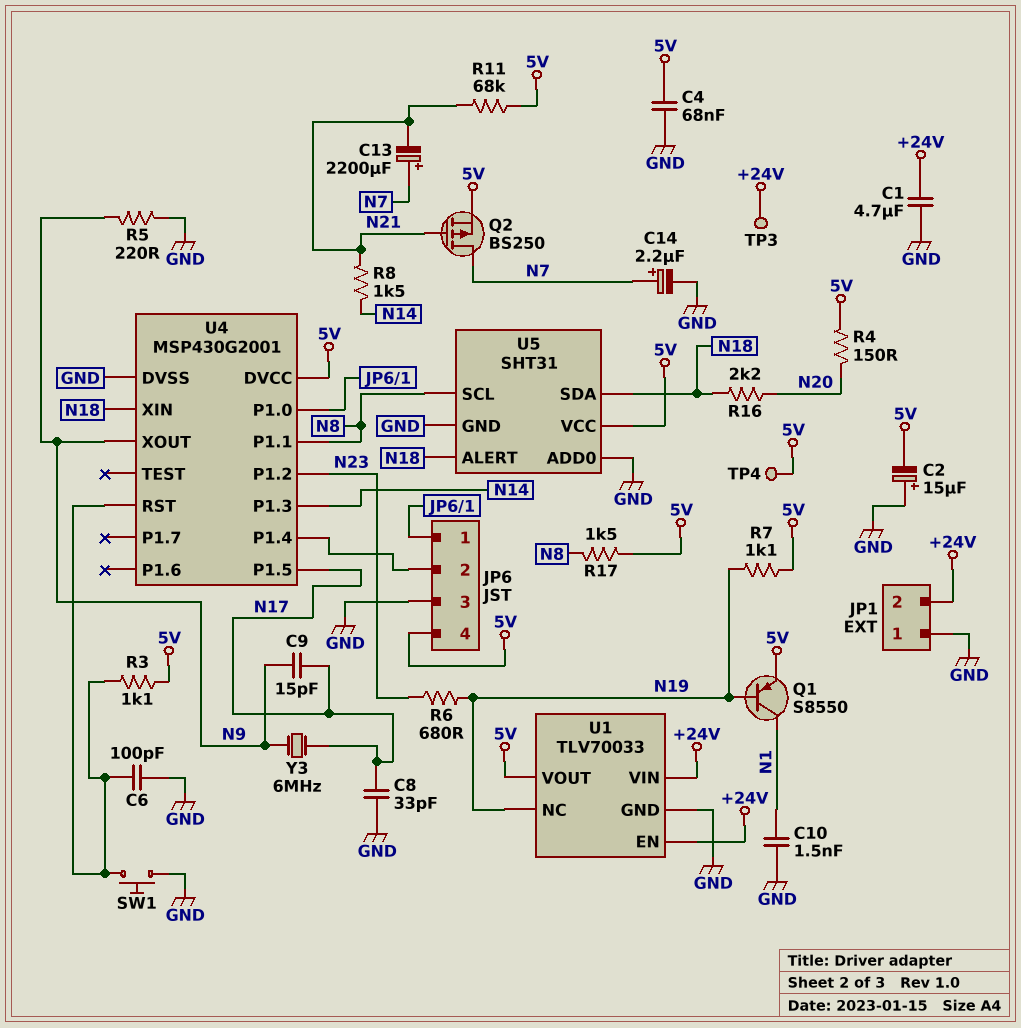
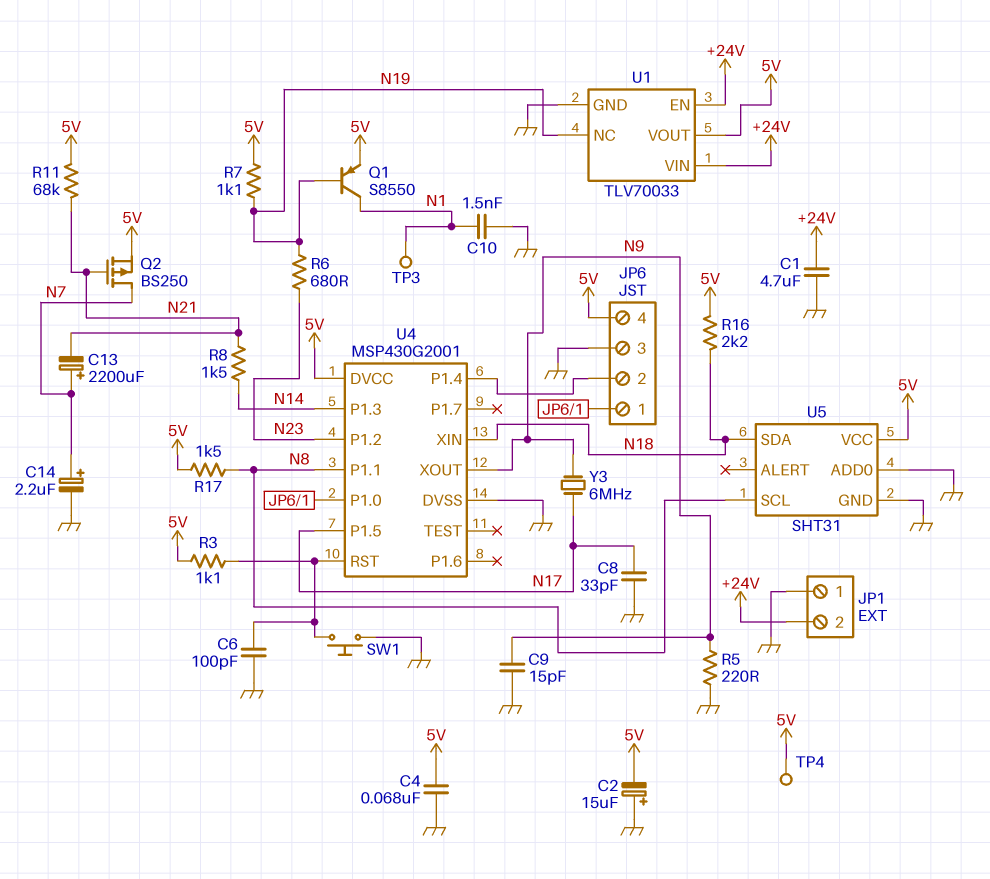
C9: 15pF (N9, N17) -> 15pF (GND, N9)
R4: 150 (5V, N20) -> none
R16: 2.2k (N18, N20) -> 2.2k (5V, N18)
TP3: test point (+24V) -> test point (N1)
U5 pin ALERT: N18 -> none

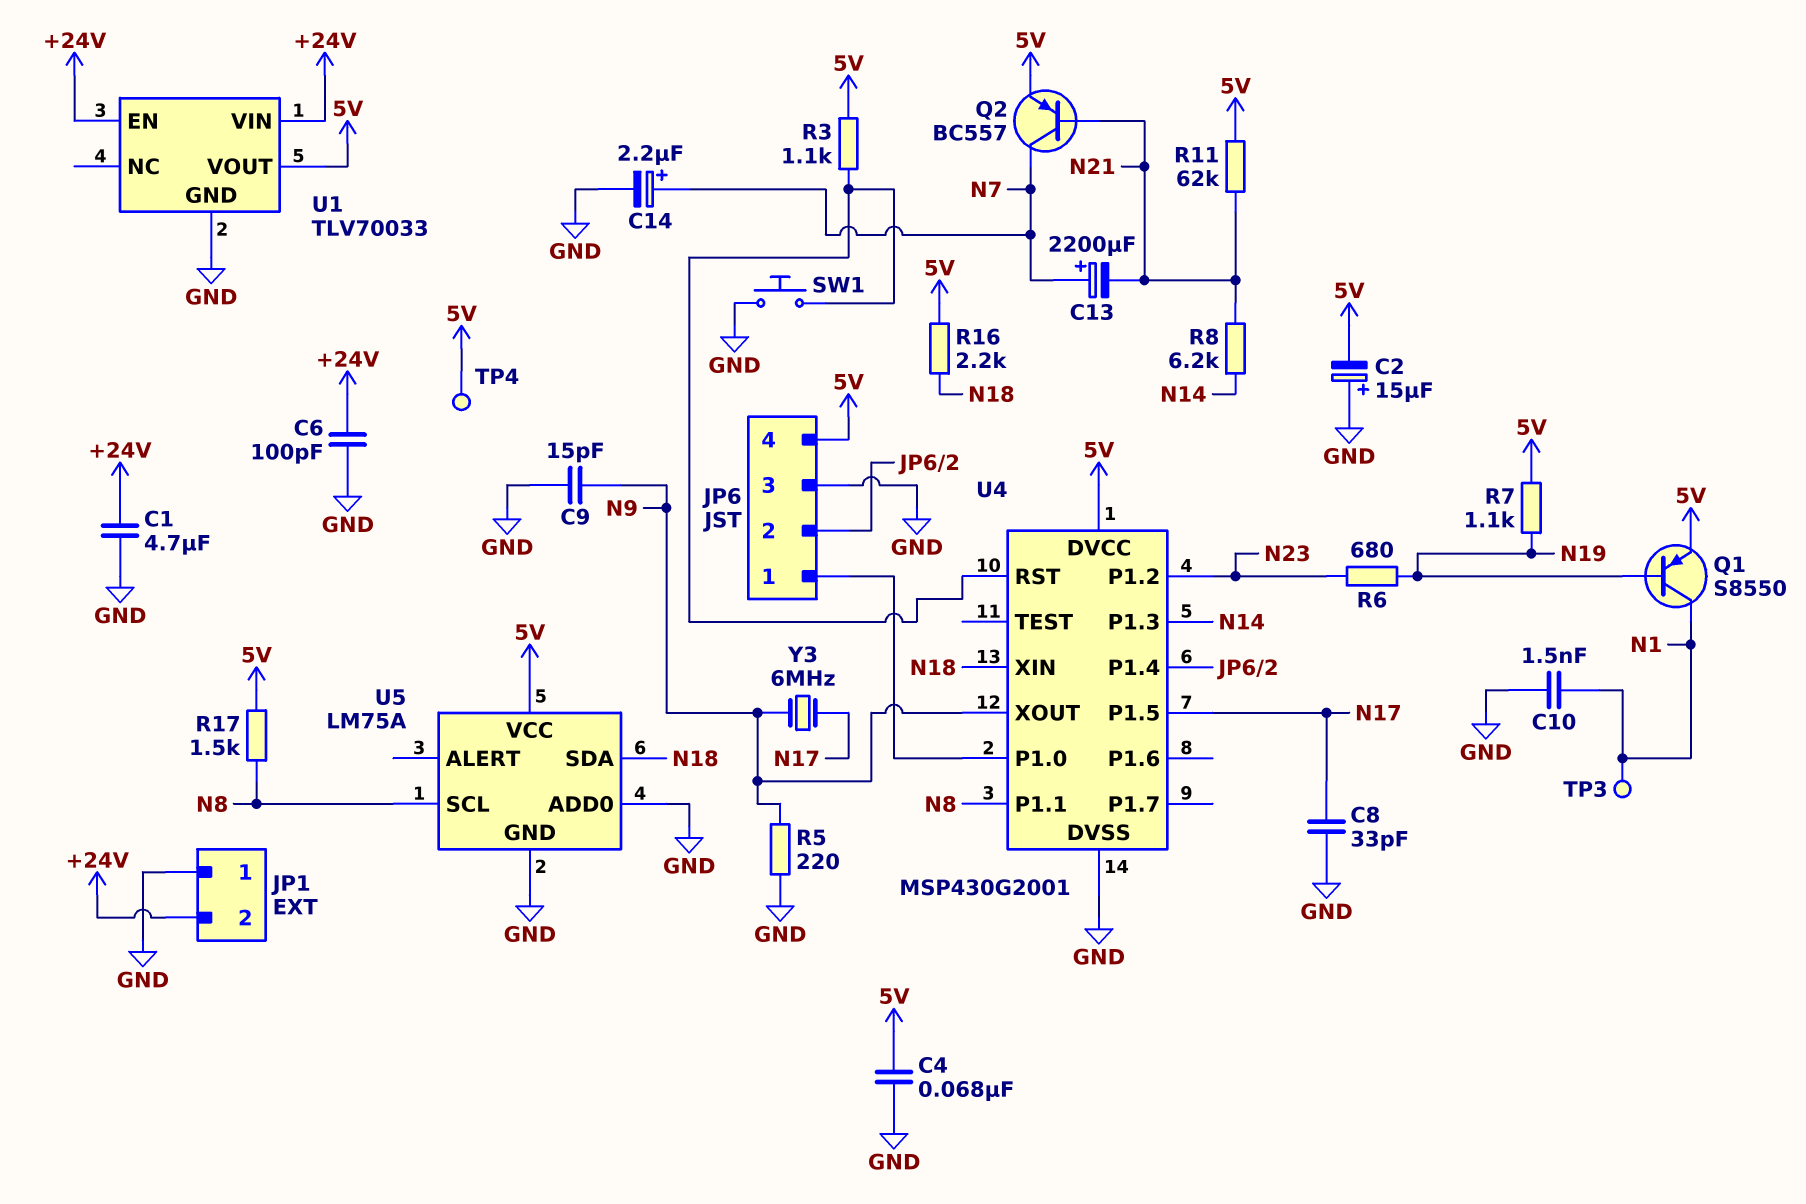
C6: 100pF (GND, U4/RST) -> 100pF (+24V, GND)
Q2: PMOS BS250 (G N21, D N7, S 5V) -> PNP BC557 (B N21, C N7, E 5V)
R8: 1.5k (N14, N21) -> 6.2k (N14, N21)
R11: 68k (5V, N21) -> 62k (5V, N21)
U1 pin NC: N19 -> none
U5: SHT31 -> LM75A

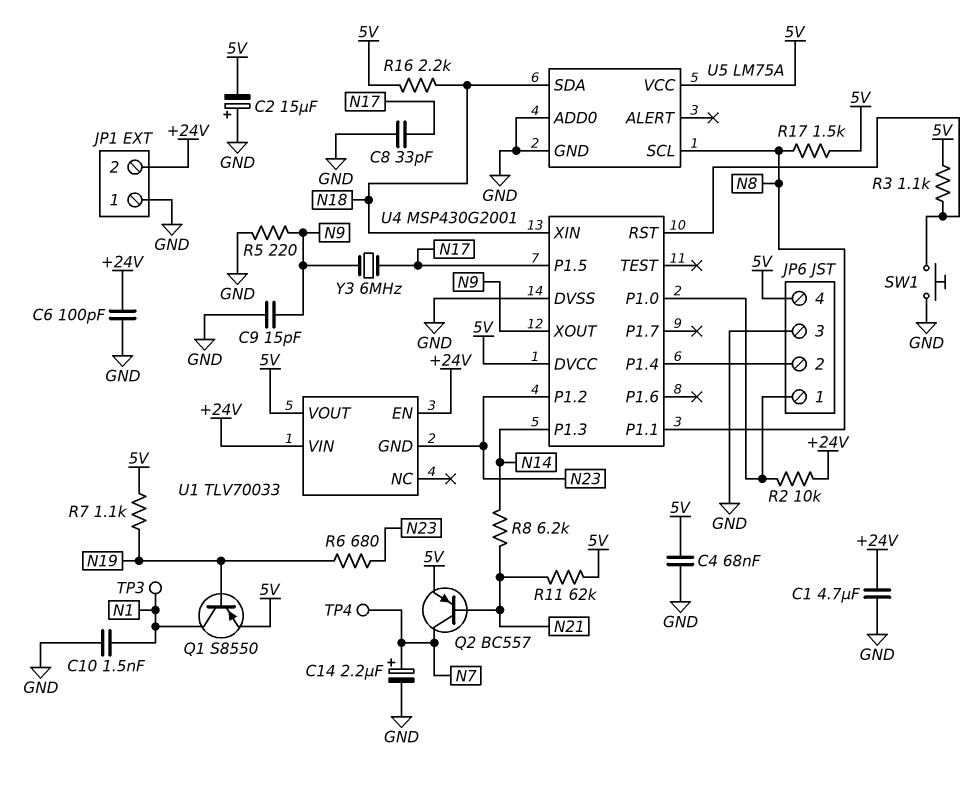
C13: 2200uF (plus N7, minus N21) -> none
R2: none -> 10k (+24V, JP6/1)
TP4: test point (5V) -> test point (N7)
U1 pin GND: GND -> N23

